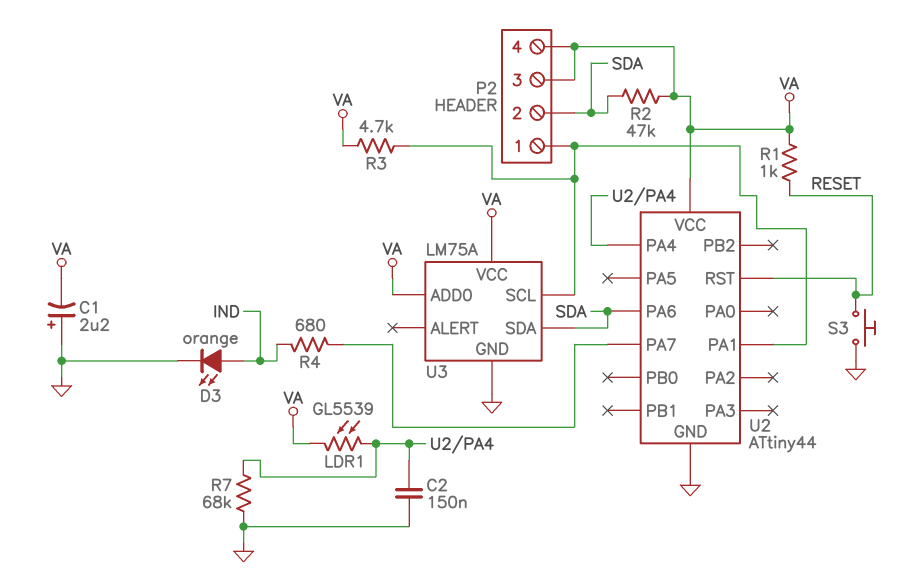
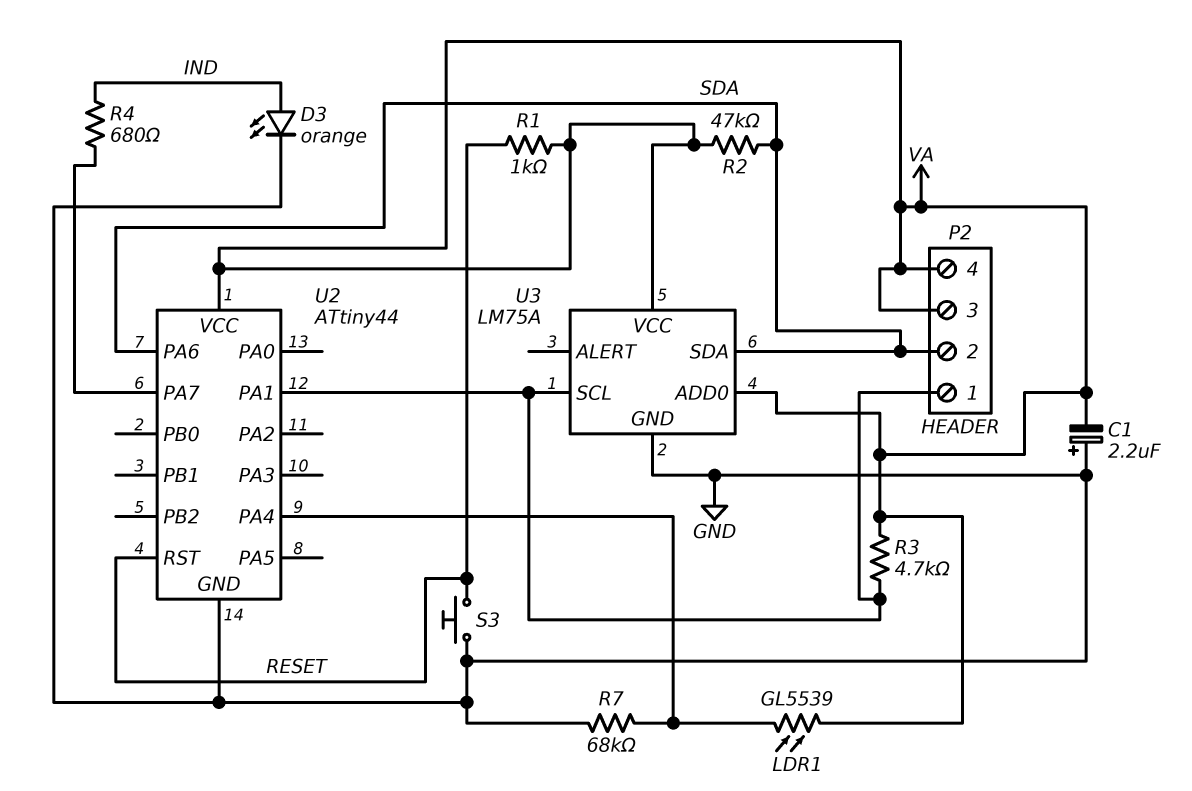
C2: 150nF (GND, U2/PA4) -> none

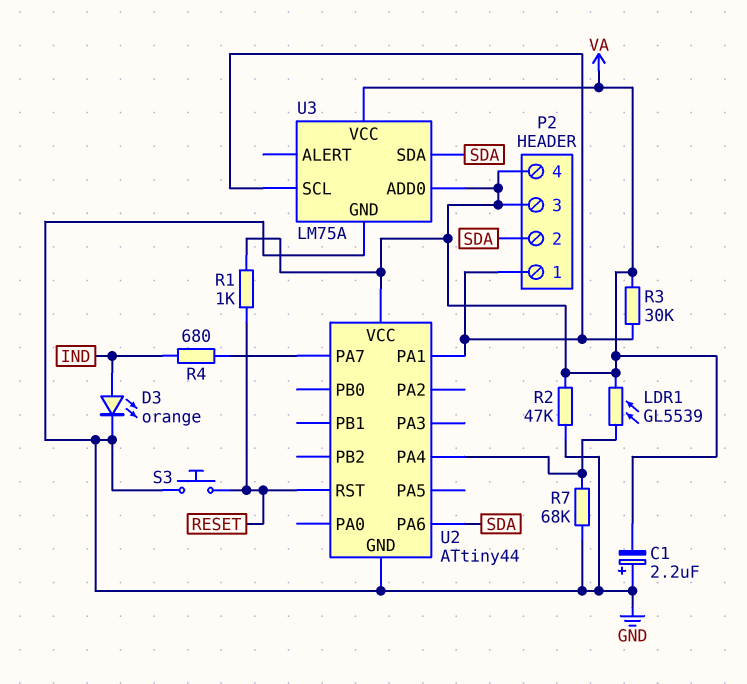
R2: 47k (SDA, VA) -> 47k (GND, VA)
R3: 4.7k (P2/1, VA) -> 30k (P2/1, VA)

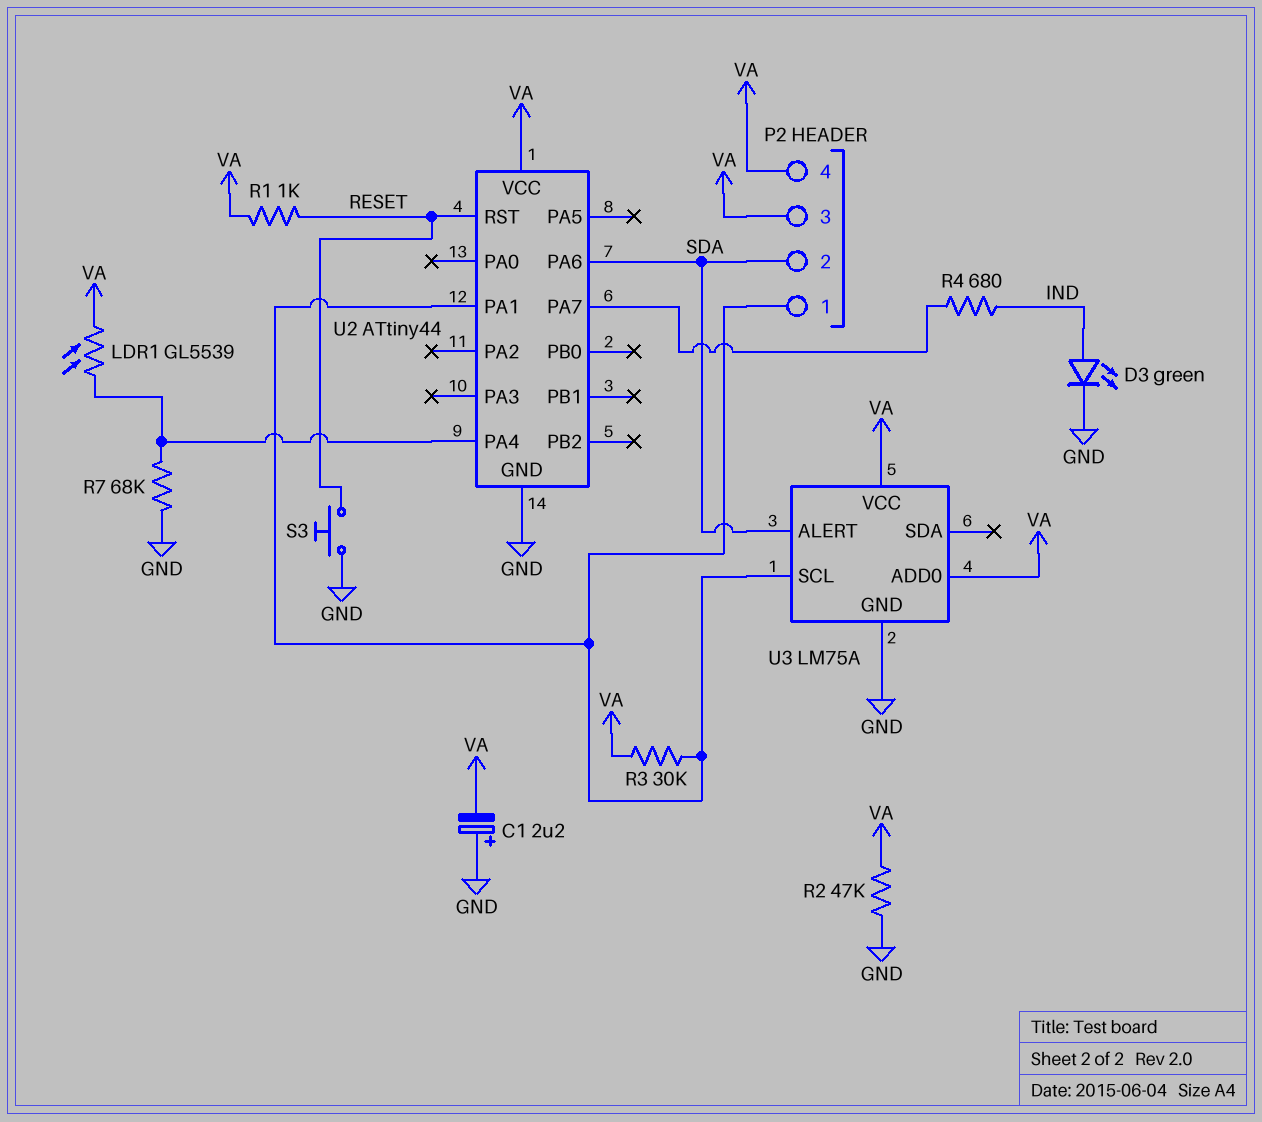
D3: LED orange (A IND, K GND) -> LED green (A IND, K GND)
U3 pin ALERT: none -> SDA
U3 pin SDA: SDA -> none

